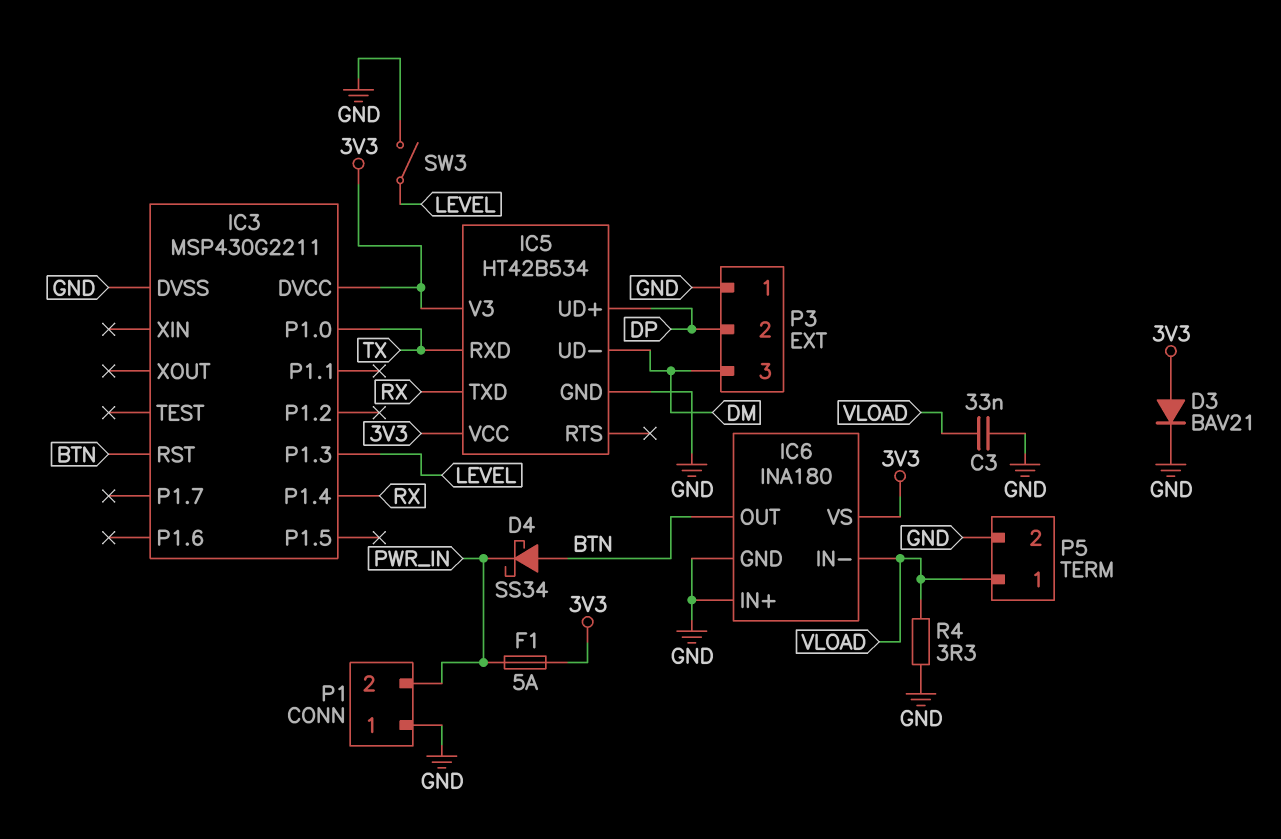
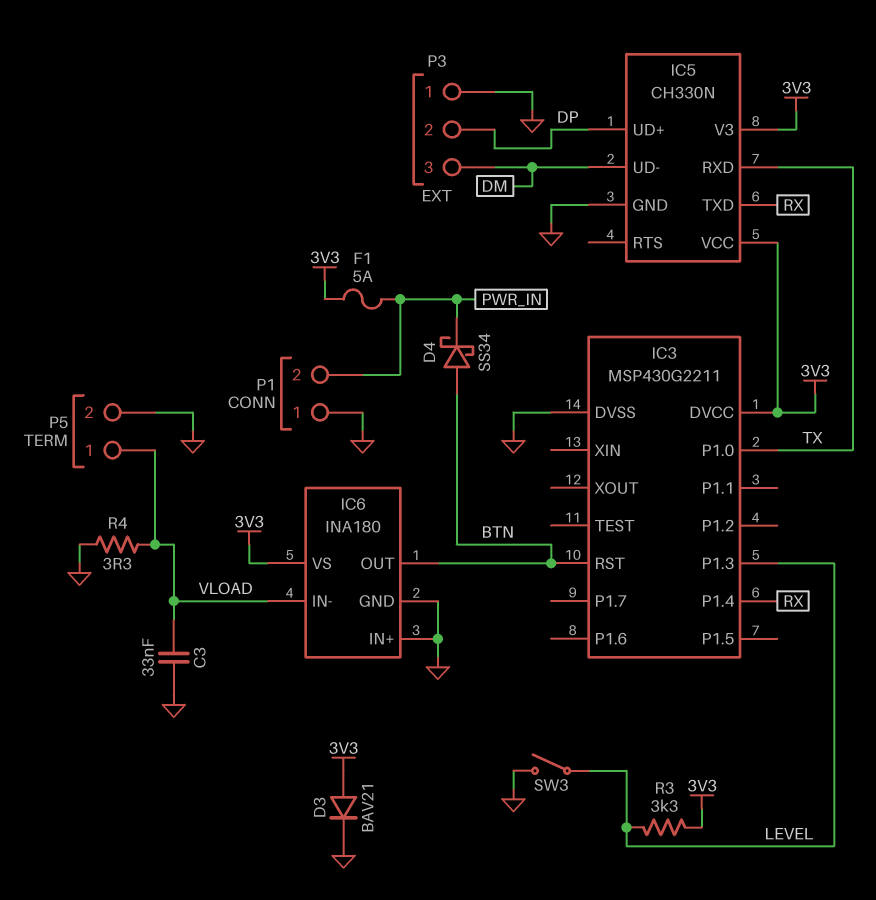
IC5: HT42B534 -> CH330N
R3: none -> 3.3k (3V3, LEVEL)

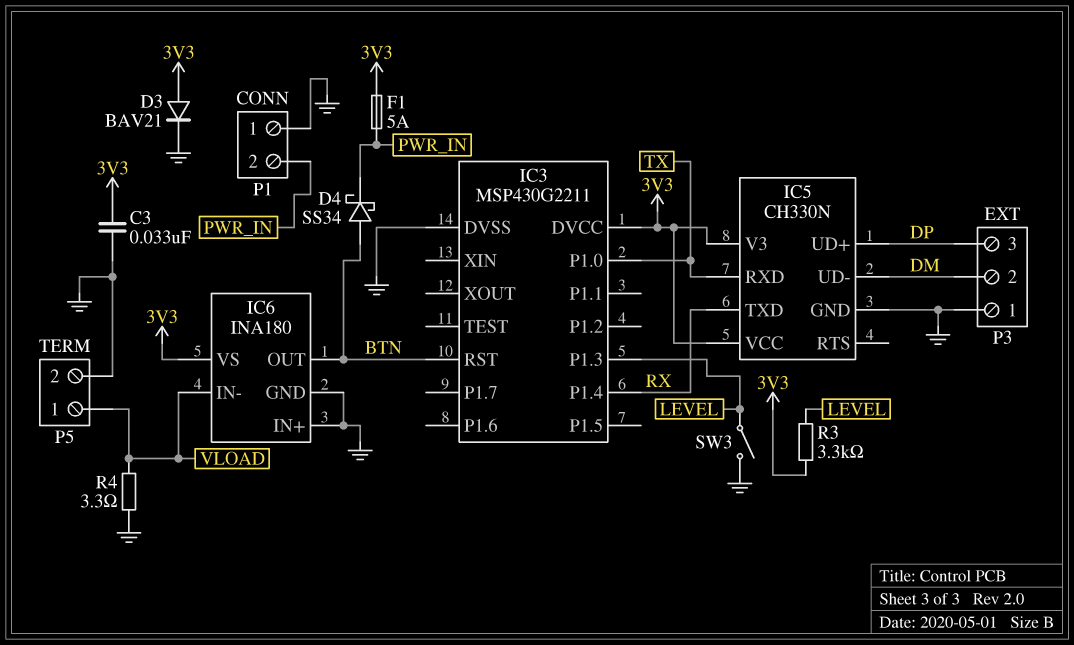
C3: 33nF (GND, VLOAD) -> 33nF (3V3, GND)
P3 pin 2: DP -> DM
P3 pin 3: DM -> DP

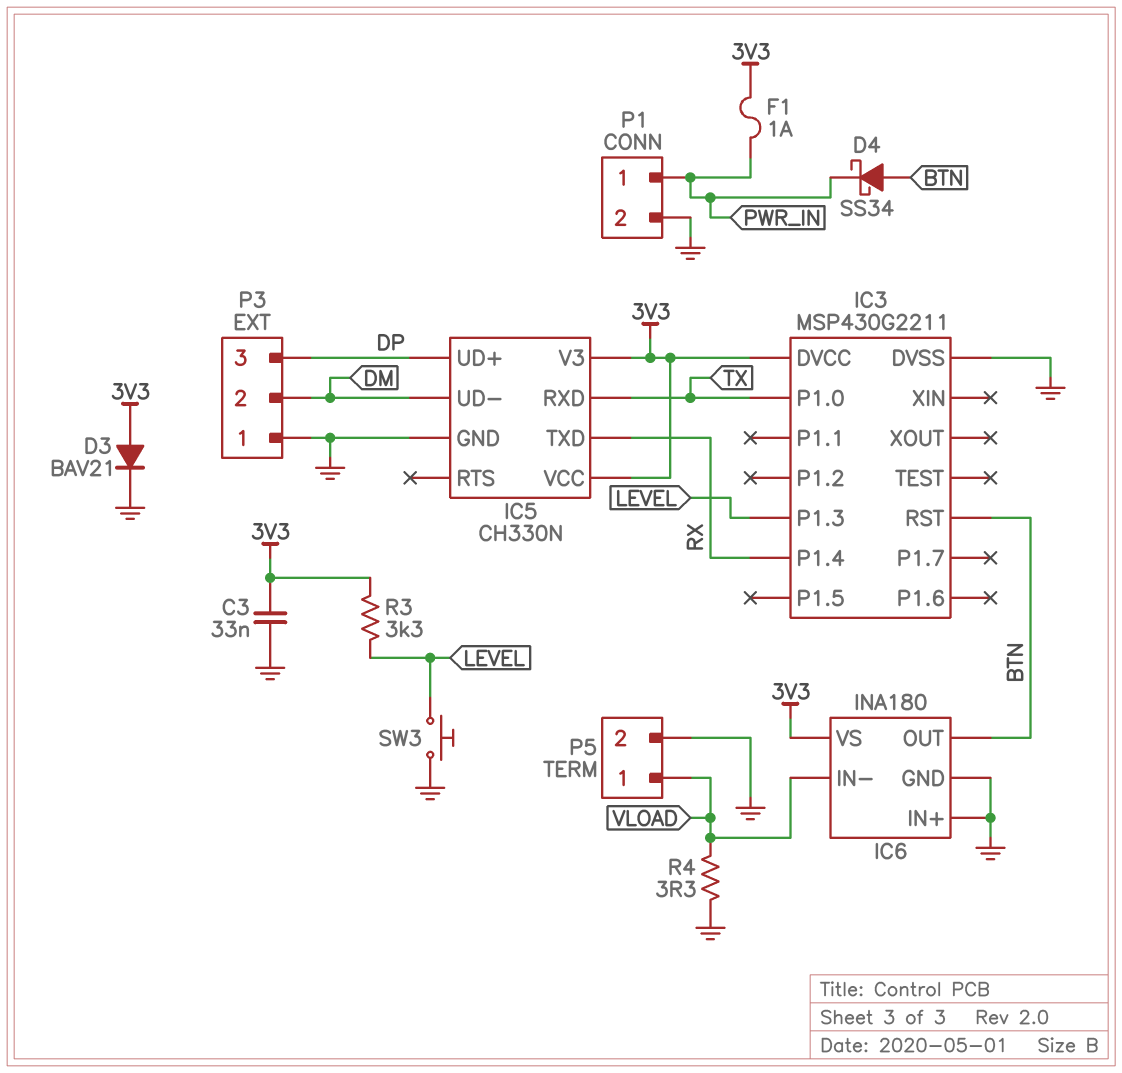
F1: 5A (3V3, PWR_IN) -> 1A (3V3, PWR_IN)
P1 pin 1: GND -> PWR_IN
P1 pin 2: PWR_IN -> GND
SW3: switch (GND, LEVEL) -> button (GND, LEVEL)

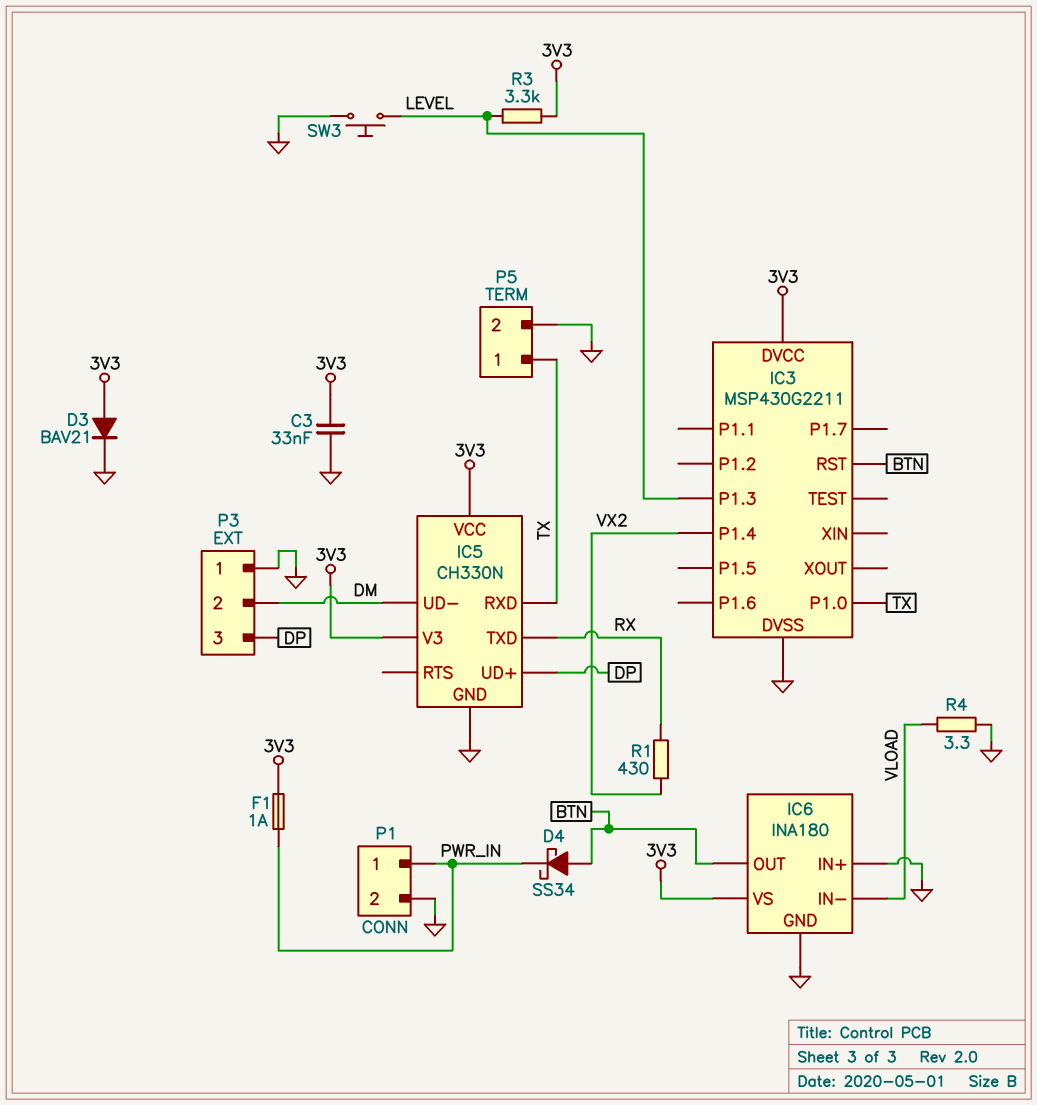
IC3 pin P1.4: RX -> VX2
P5 pin 1: VLOAD -> TX
R1: none -> 430 (RX, VX2)

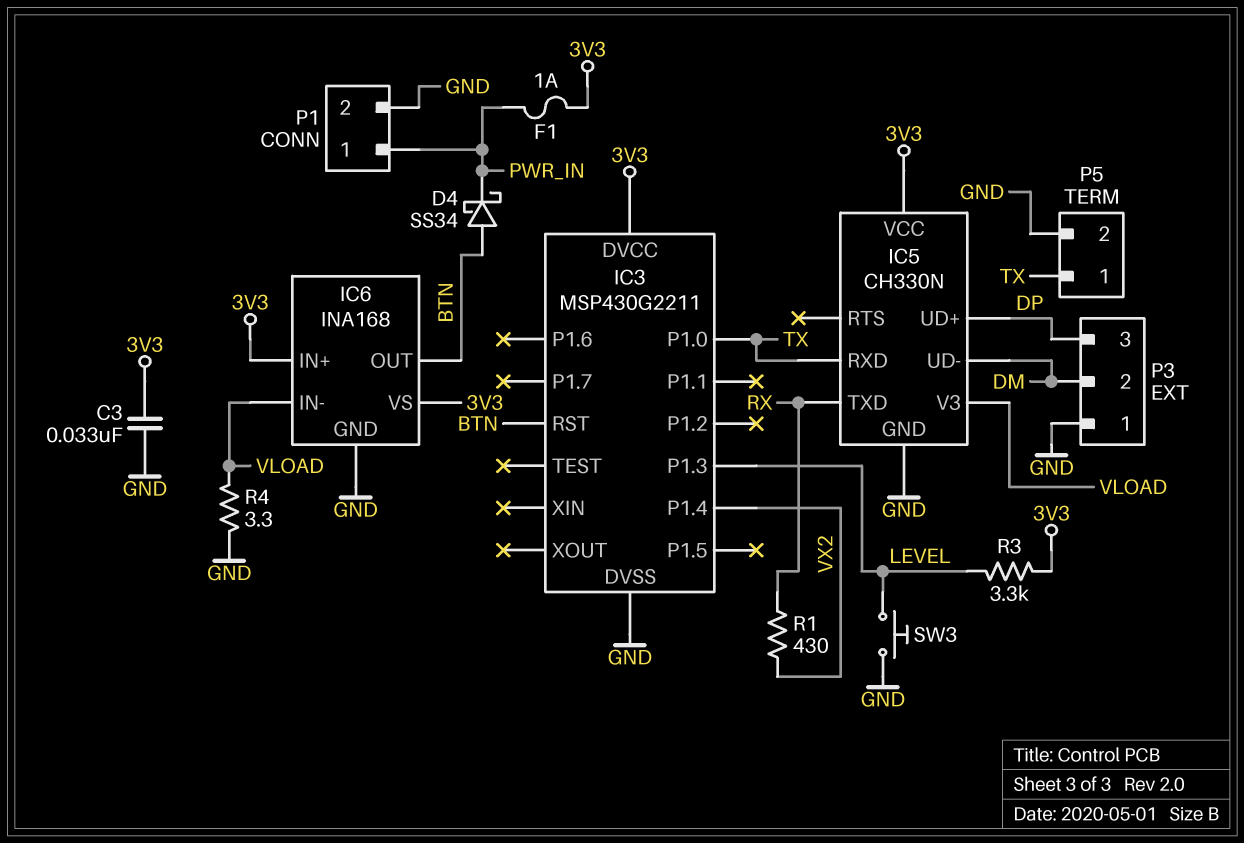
D3: diode BAV21 (A 3V3, K GND) -> none
IC5 pin V3: 3V3 -> VLOAD
IC6: INA180 -> INA168
IC6 pin IN+: GND -> 3V3

